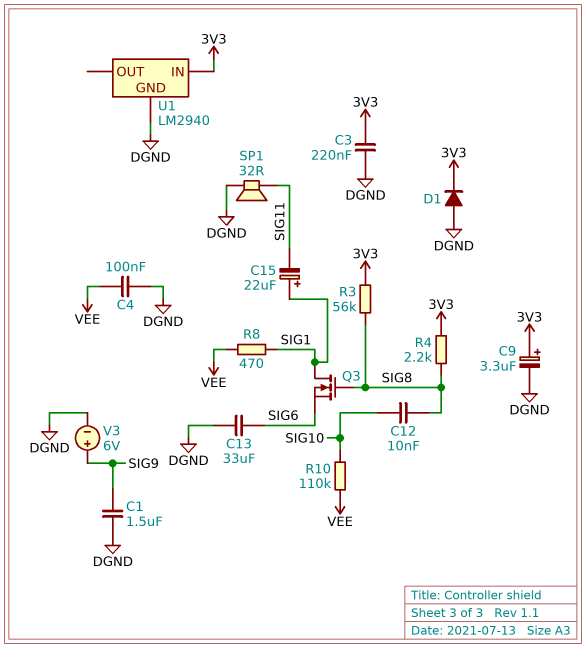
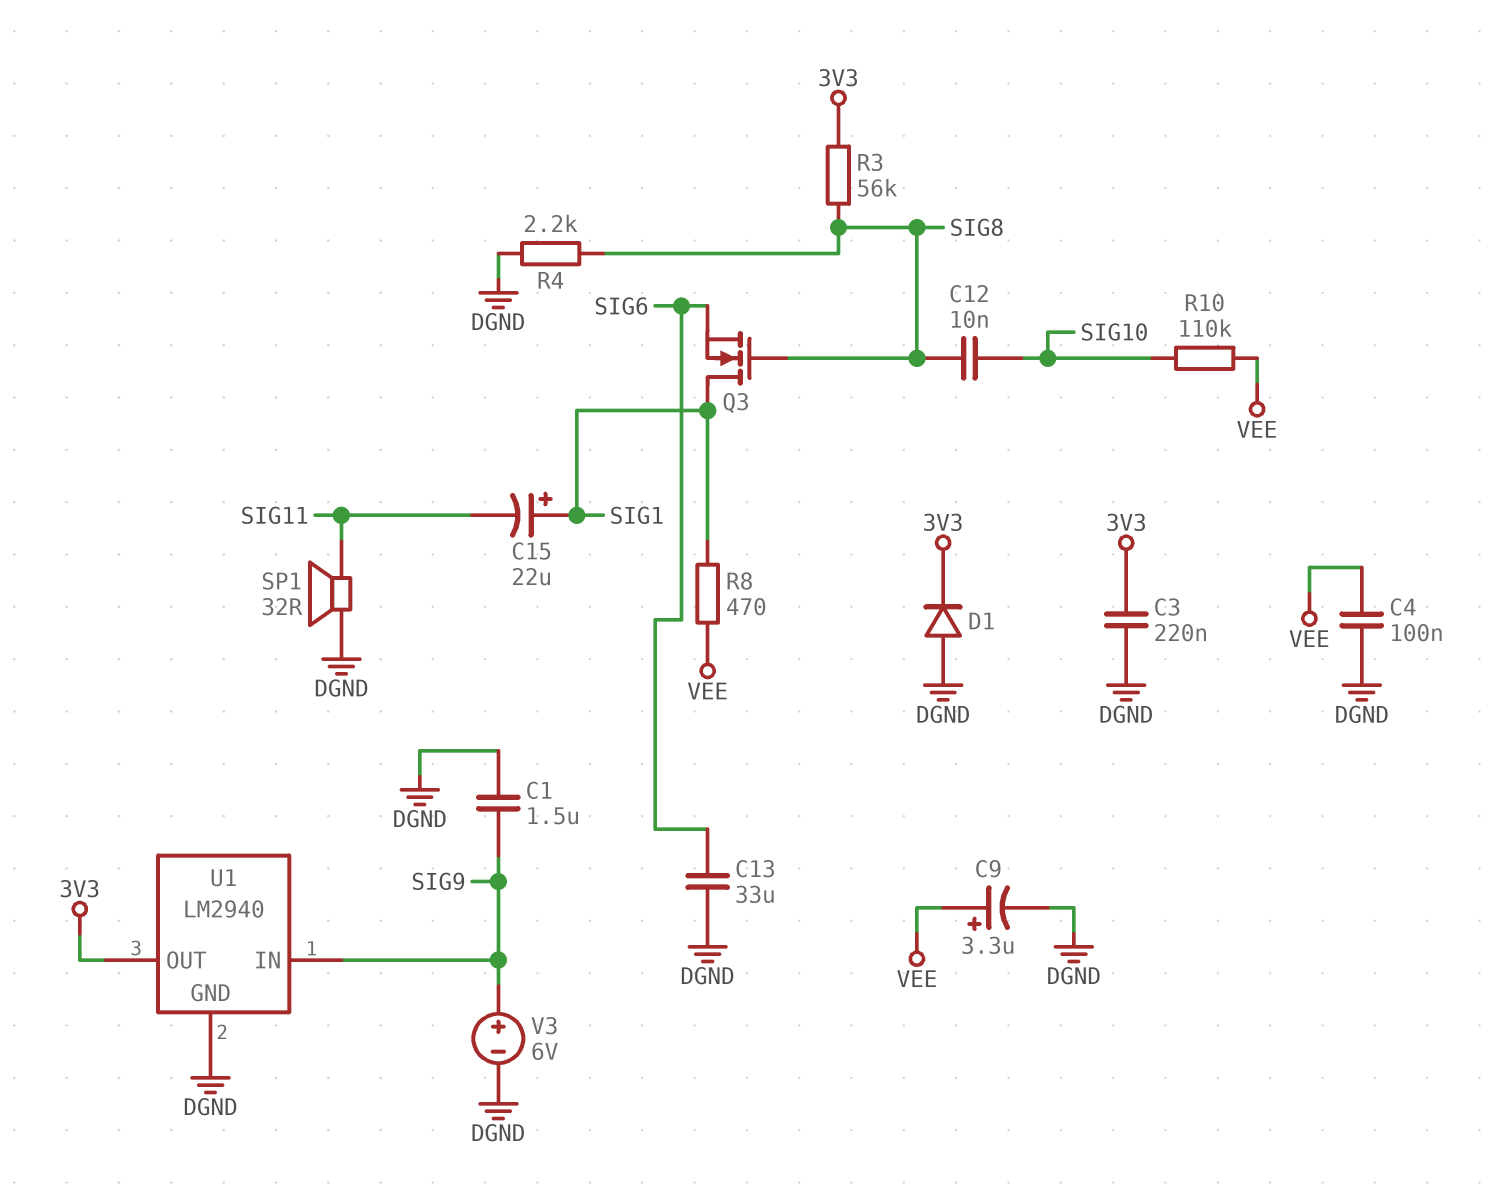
C9: 3.3uF (plus 3V3, minus DGND) -> 3.3uF (plus VEE, minus DGND)
R4: 2.2k (3V3, SIG8) -> 2.2k (DGND, SIG8)
U1 pin IN: 3V3 -> SIG9
U1 pin OUT: none -> 3V3

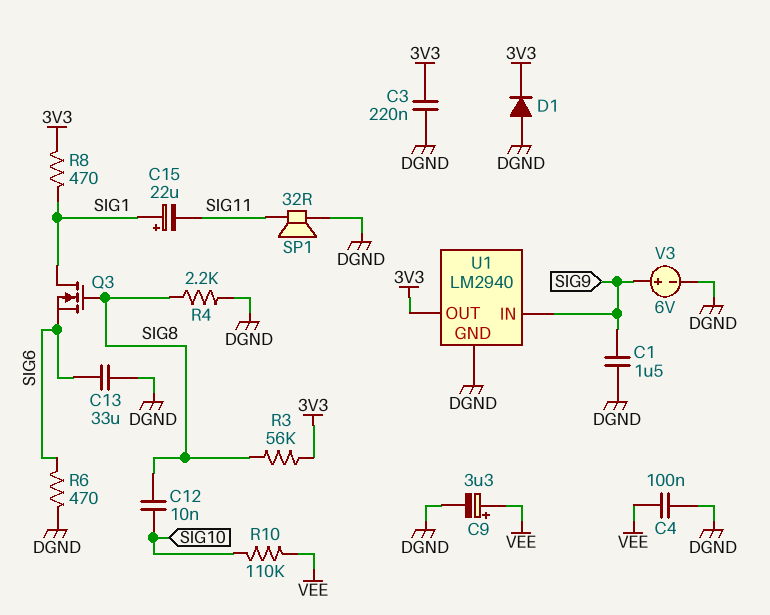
R6: none -> 470 (DGND, SIG6)
R8: 470 (SIG1, VEE) -> 470 (3V3, SIG1)

